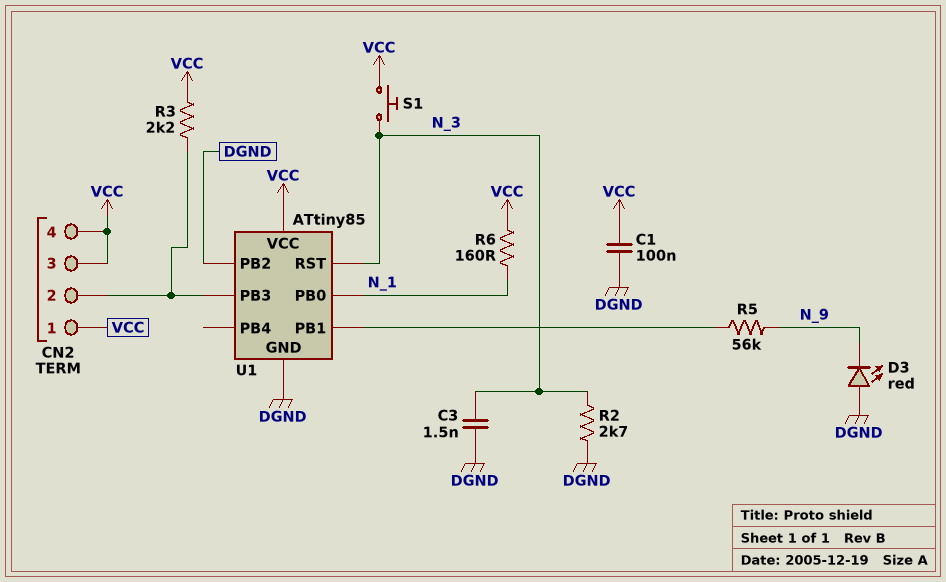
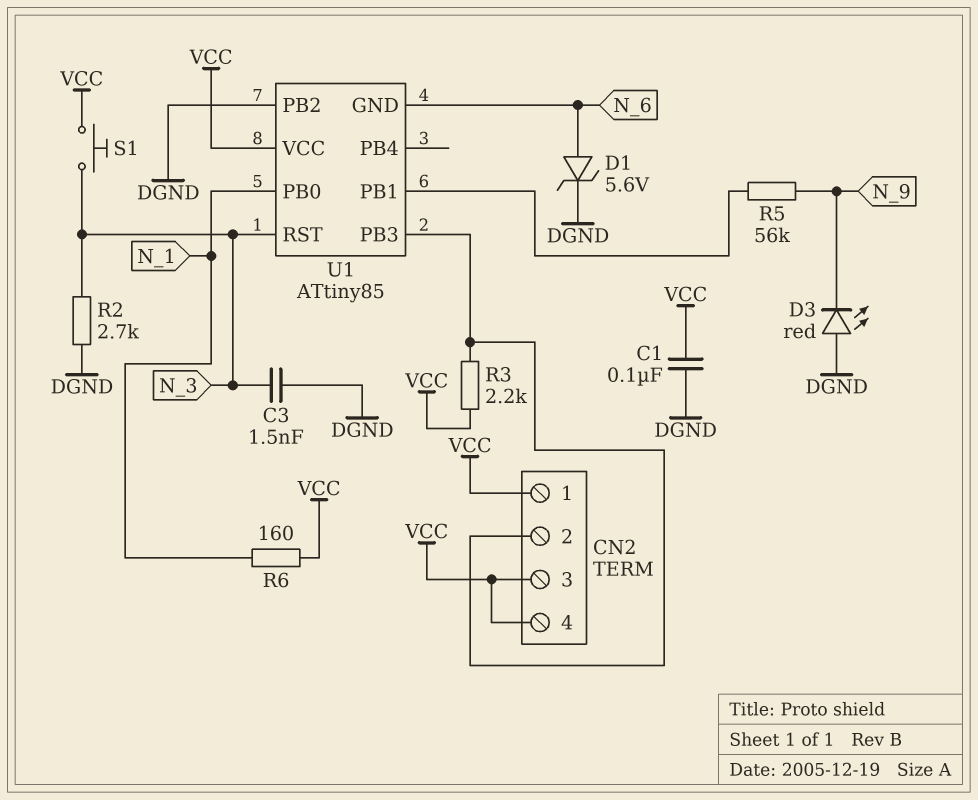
D1: none -> zener 5.6V (A N_6, K DGND)
U1 pin GND: DGND -> N_6

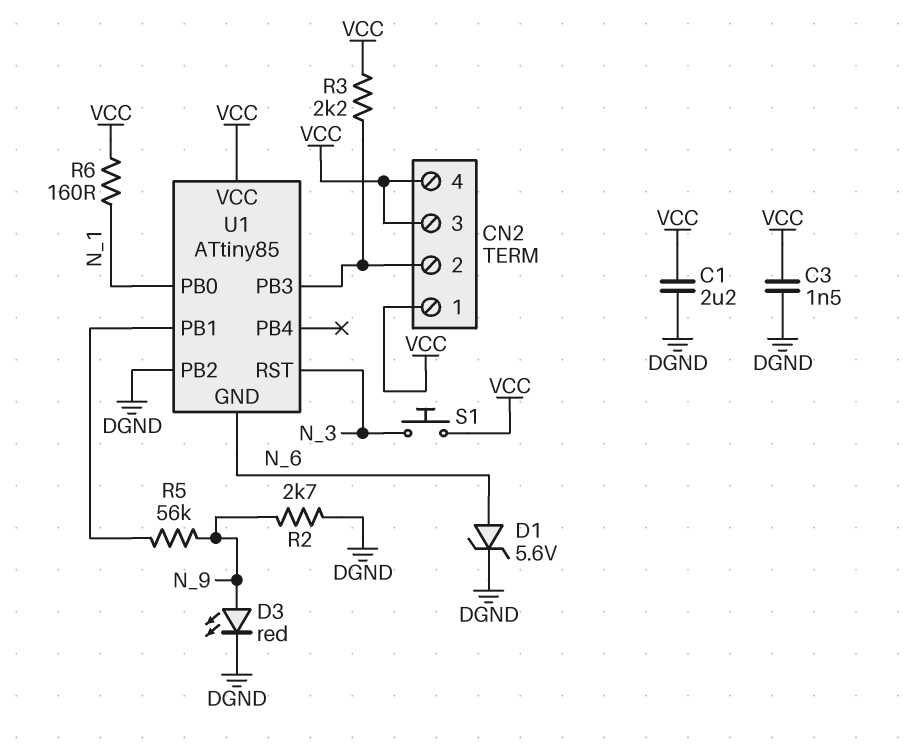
C1: 100nF (DGND, VCC) -> 2.2uF (DGND, VCC)
C3: 1.5nF (DGND, N_3) -> 1.5nF (DGND, VCC)
D3: LED red (A DGND, K N_9) -> LED red (A N_9, K DGND)
R2: 2.7k (DGND, N_3) -> 2.7k (DGND, N_9)

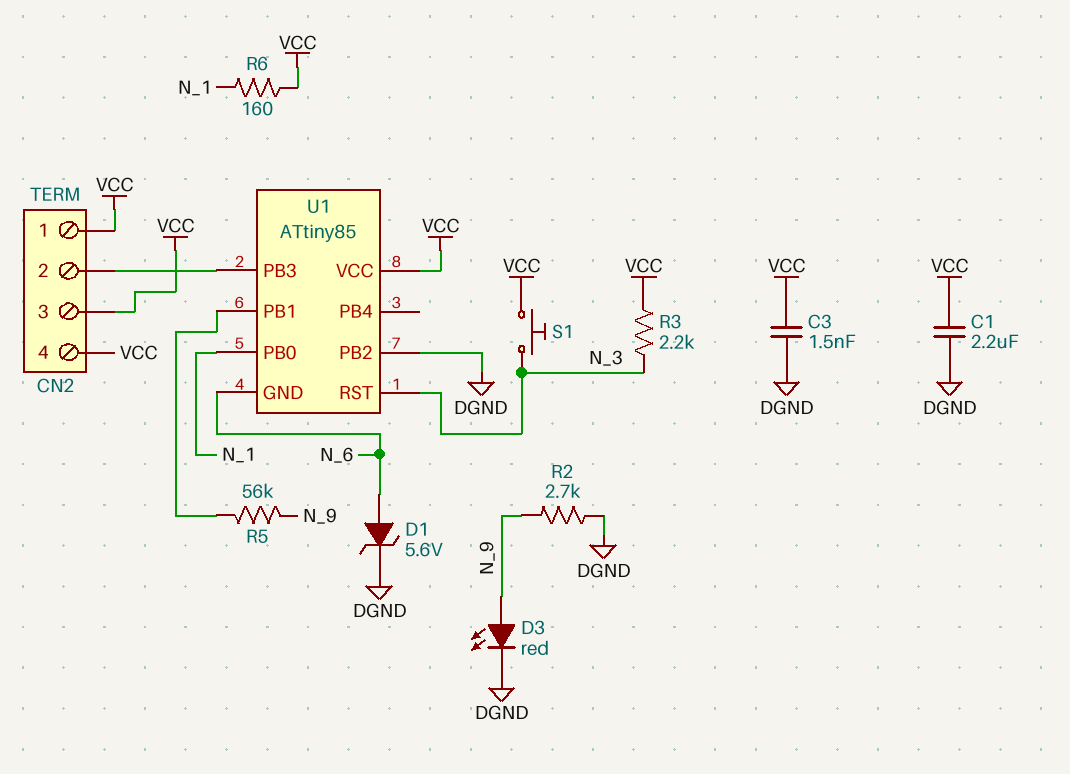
R3: 2.2k (CN2/2, VCC) -> 2.2k (N_3, VCC)

